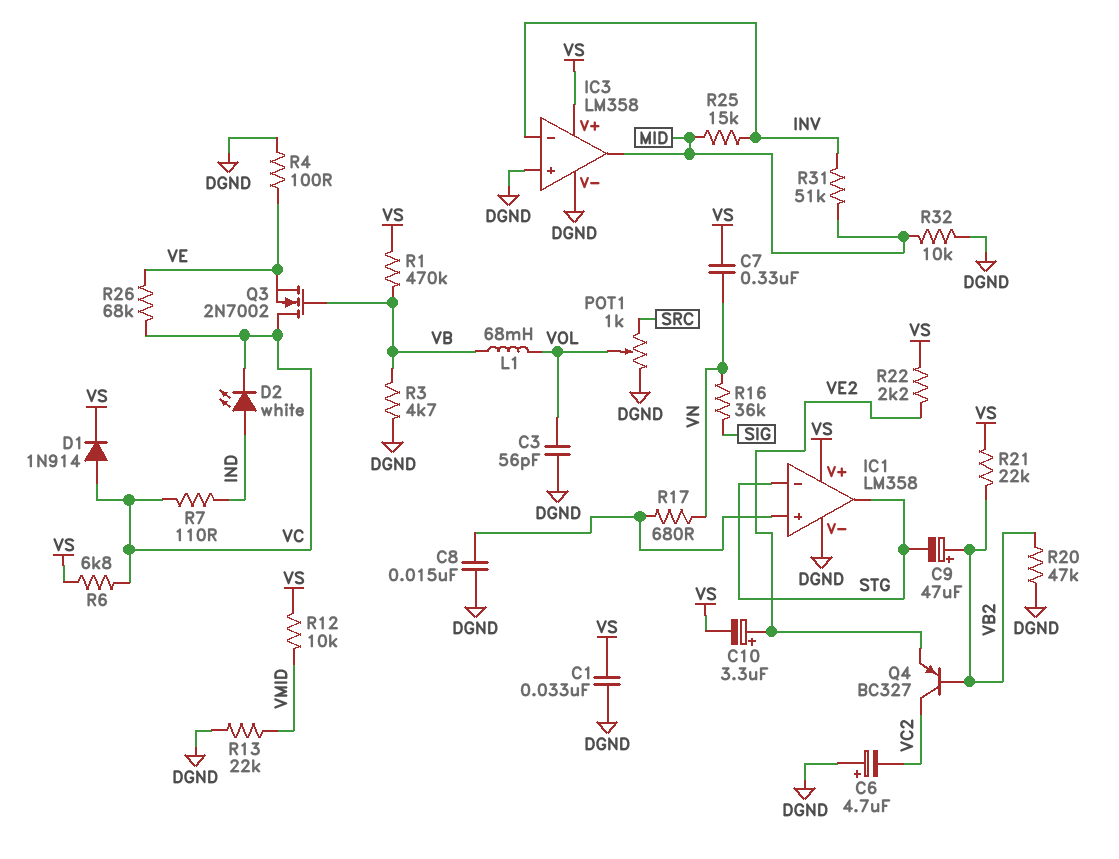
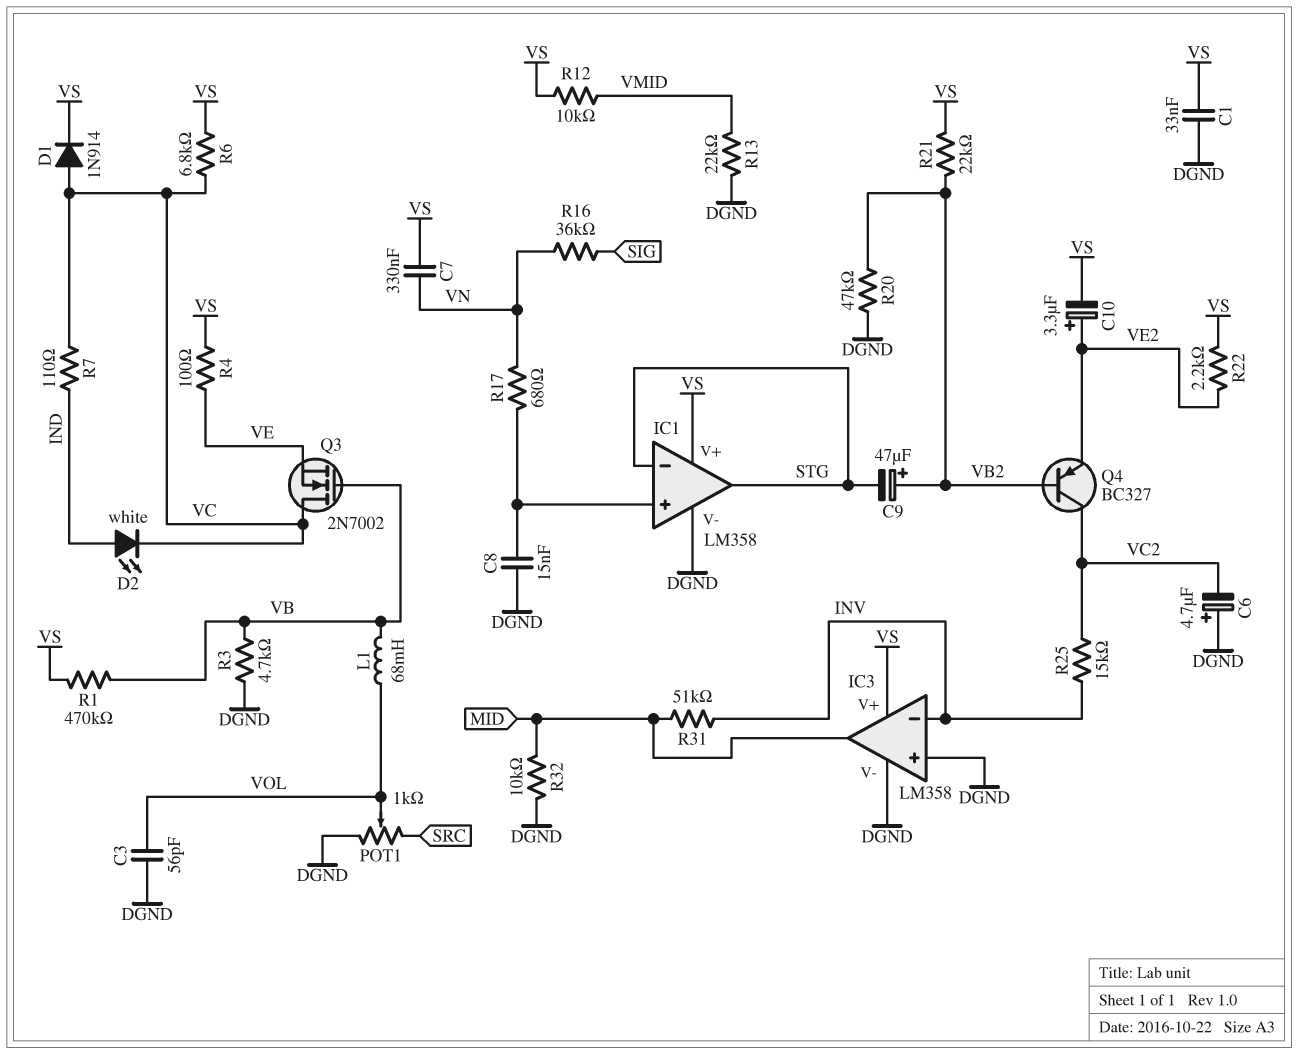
R4: 100 (DGND, VE) -> 100 (VE, VS)
R25: 15k (INV, MID) -> 15k (INV, VC2)
R26: 68k (VC, VE) -> none

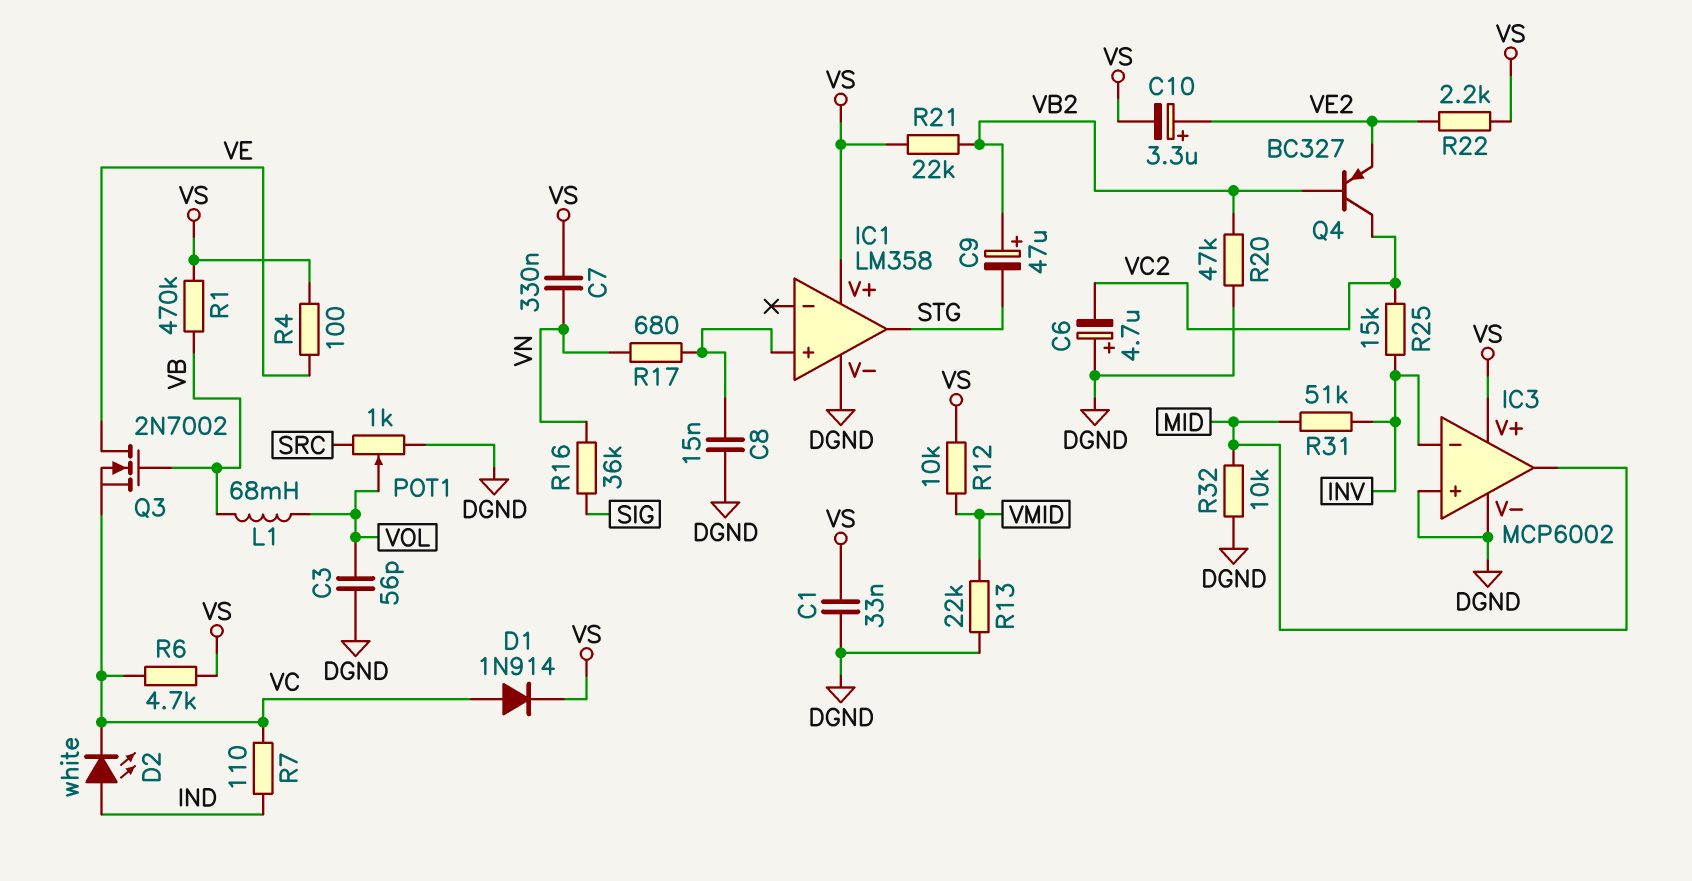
IC1 pin in-: STG -> none
IC3: LM358 -> MCP6002
Q3: NMOS 2N7002 (G VB, D VC, S VE) -> NMOS 2N7002 (G VB, D VE, S VC)
R3: 4.7k (DGND, VB) -> none
R6: 6.8k (VC, VS) -> 4.7k (VC, VS)

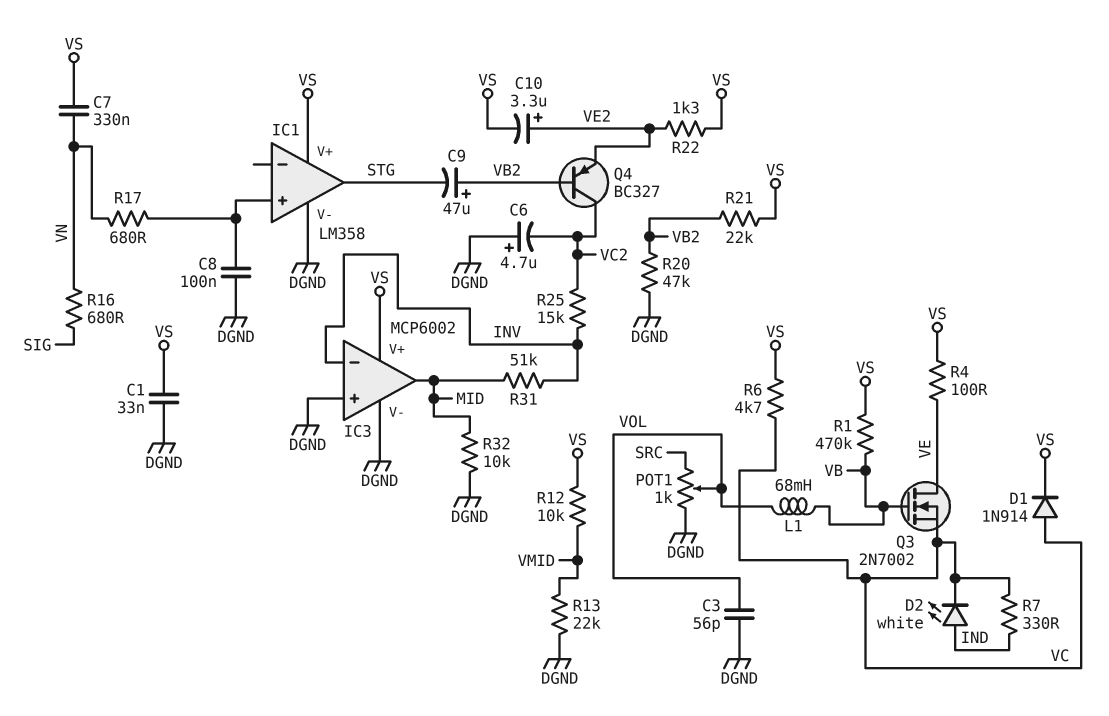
C8: 15nF (DGND, IC1/in+) -> 100nF (DGND, IC1/in+)
R7: 110 (IND, VC) -> 330 (IND, VC)
R16: 36k (SIG, VN) -> 680 (SIG, VN)
R22: 2.2k (VE2, VS) -> 1.3k (VE2, VS)

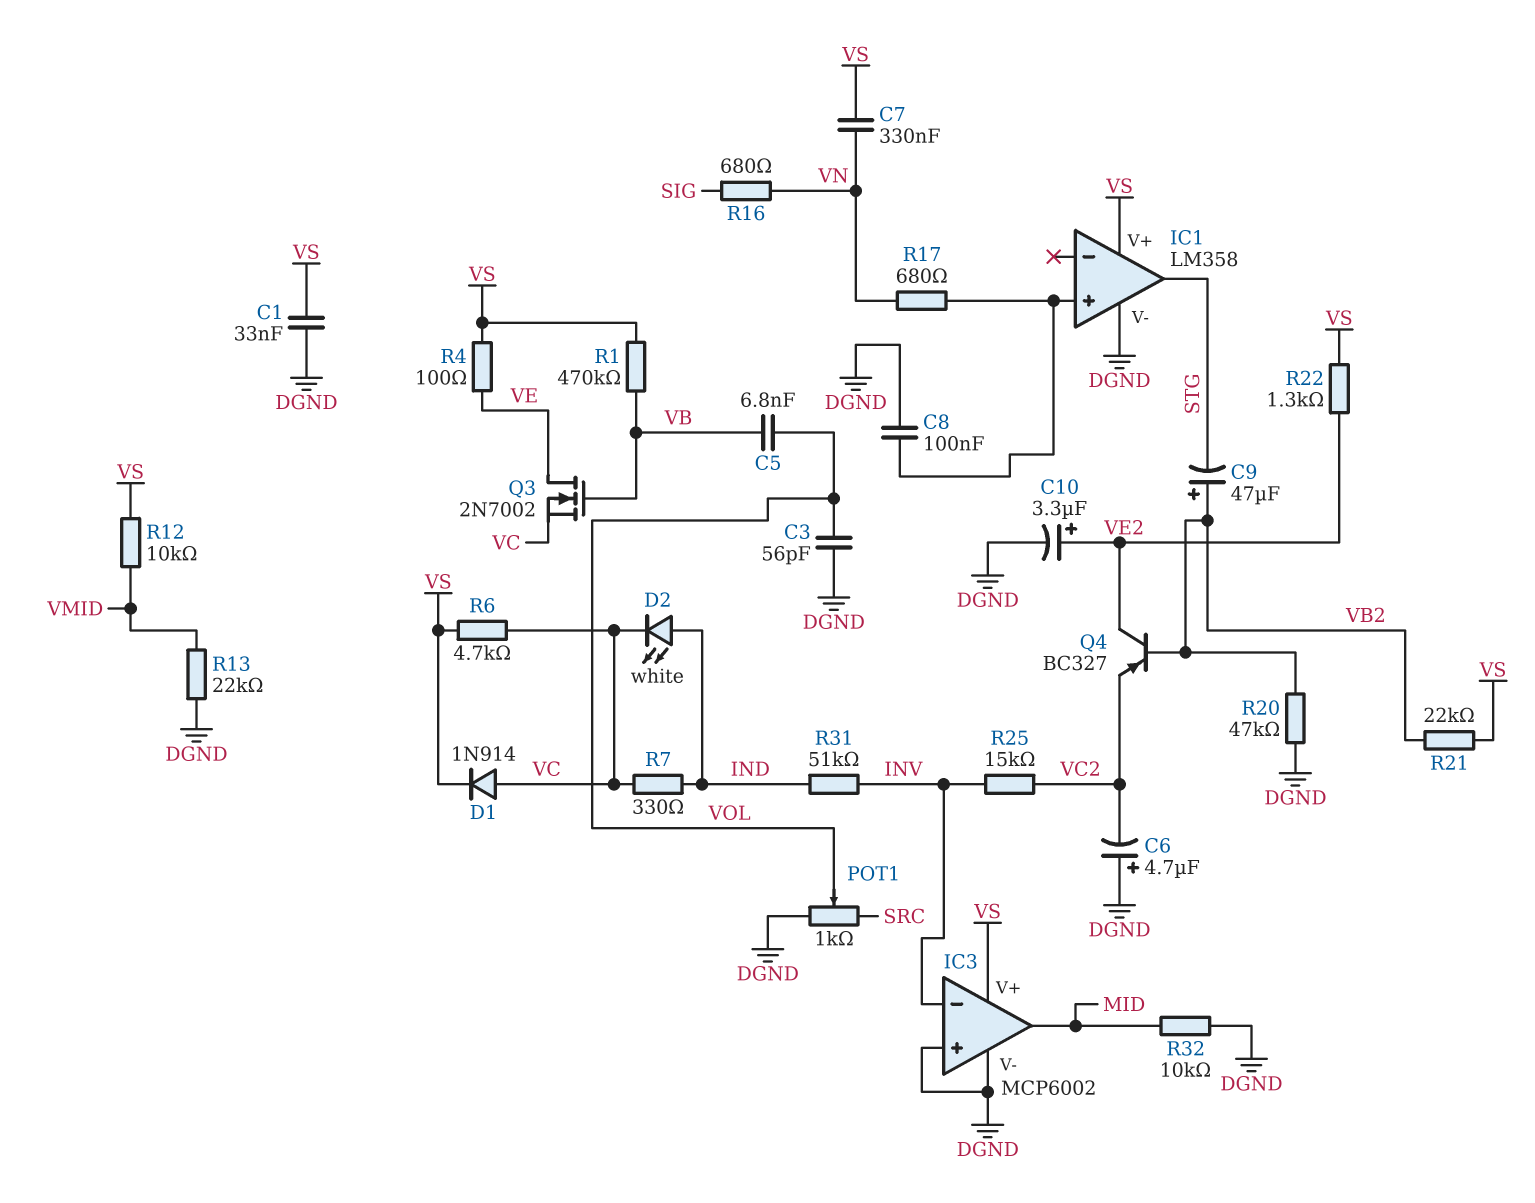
C5: none -> 6.8nF (VB, VOL)
C10: 3.3uF (plus VE2, minus VS) -> 3.3uF (plus VE2, minus DGND)
L1: 68mH (VB, VOL) -> none
Q4: PNP BC327 (B VB2, C VC2, E VE2) -> PNP BC327 (B VB2, C VE2, E VC2)
R31: 51k (INV, MID) -> 51k (IND, INV)

